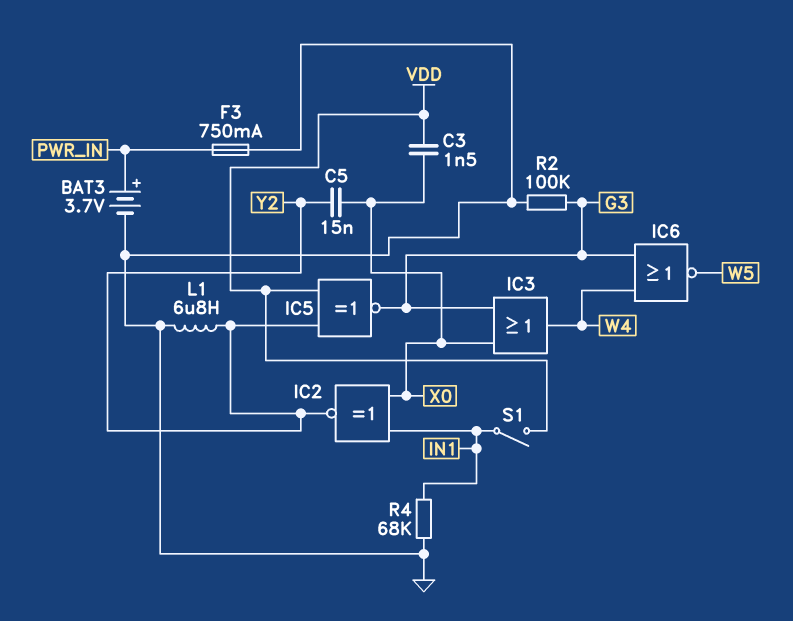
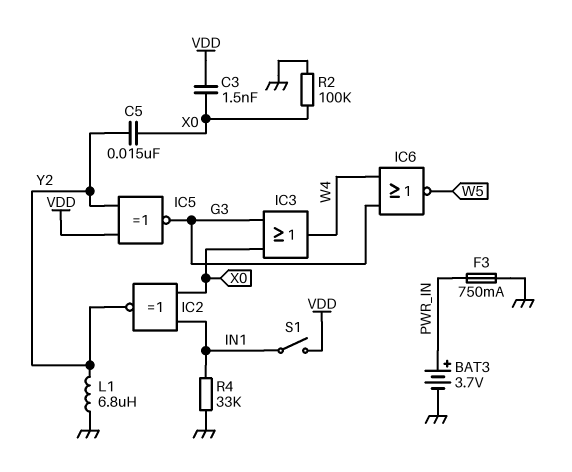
R2: 100k (G3, GND) -> 100k (GND, X0)
R4: 68k (GND, IN1) -> 33k (GND, IN1)

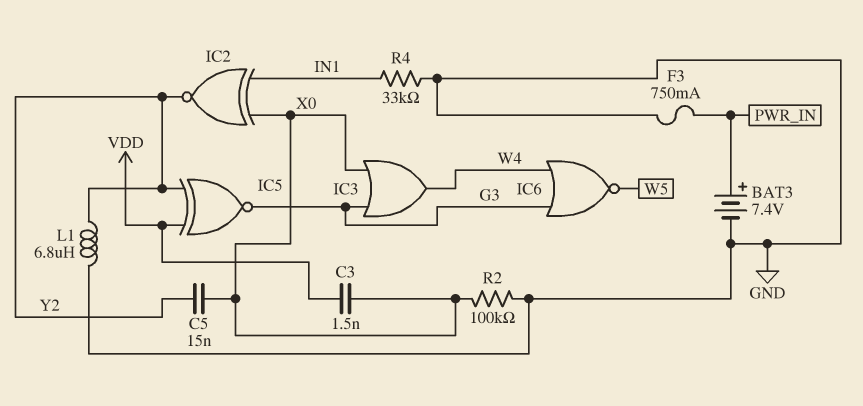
BAT3: 3.7V (plus PWR_IN, minus GND) -> 7.4V (plus PWR_IN, minus GND)
S1: switch (IN1, VDD) -> none

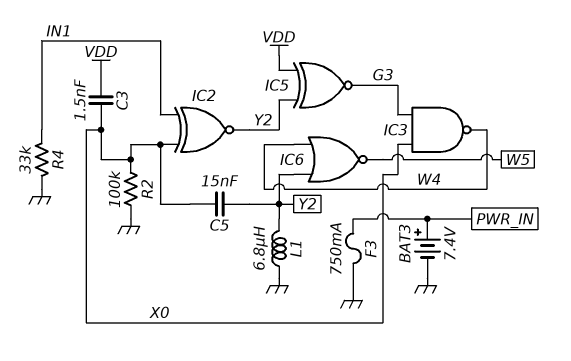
IC3: OR (in G3, in X0, out W4) -> NAND (in G3, in X0, out W4)
IC6: NOR (in G3, in W4, out W5) -> NOR (in W4, in Y2, out W5)

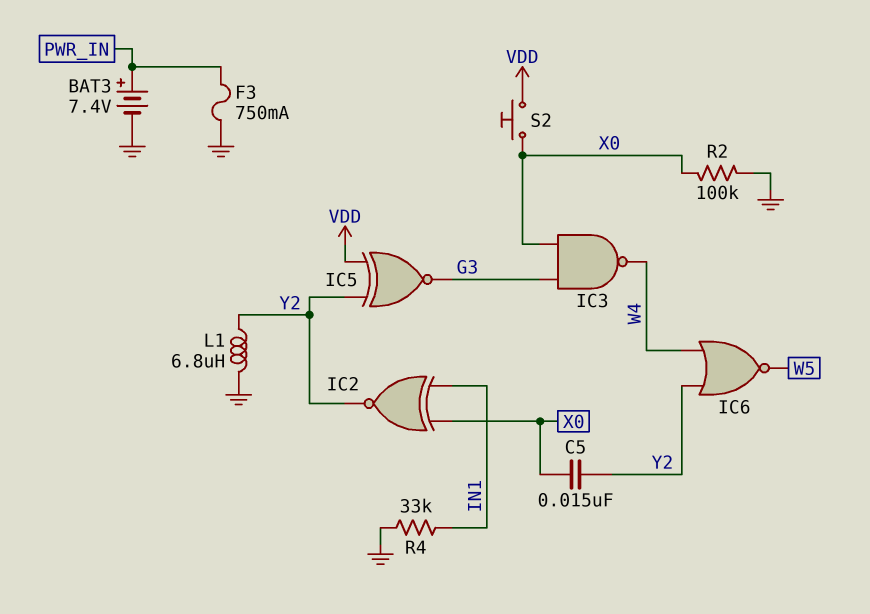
C3: 1.5nF (VDD, X0) -> none
S2: none -> button (VDD, X0)

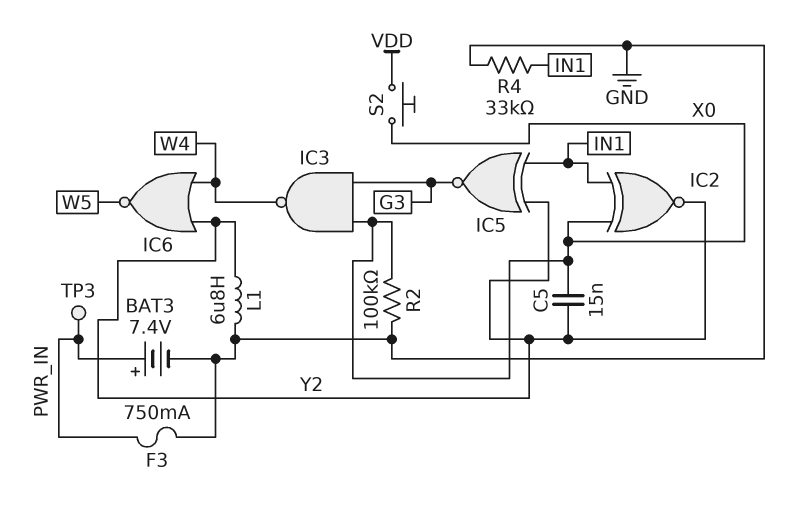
IC5: XNOR (in VDD, in Y2, out G3) -> XNOR (in IN1, in Y2, out G3)
TP3: none -> test point (PWR_IN)

